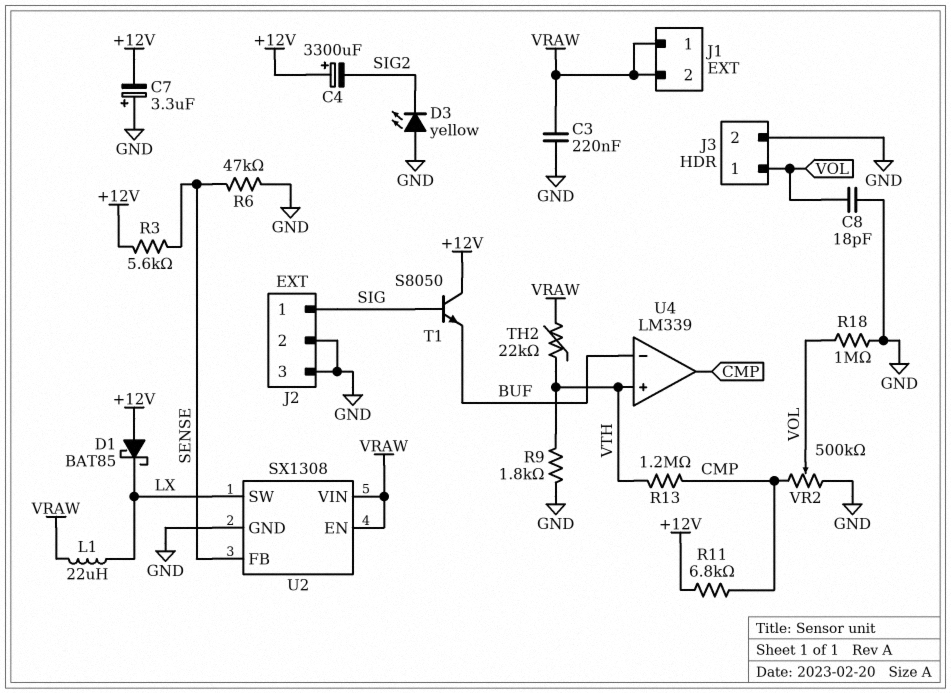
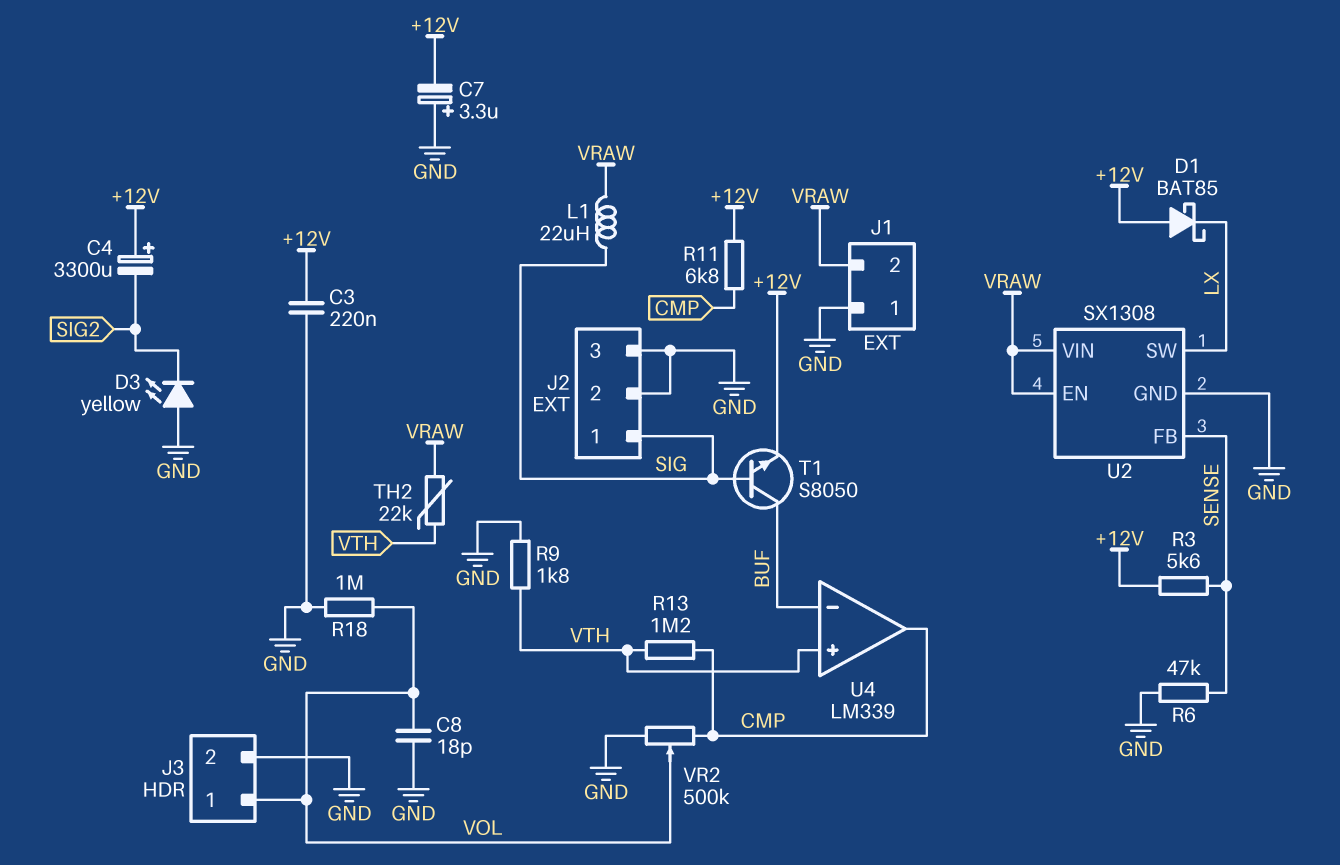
C3: 220nF (GND, VRAW) -> 220nF (+12V, GND)
J1 pin 1: VRAW -> GND
L1: 22uH (LX, VRAW) -> 22uH (SIG, VRAW)
T1: NPN S8050 (B SIG, C +12V, E BUF) -> NPN S8050 (B SIG, C BUF, E +12V)

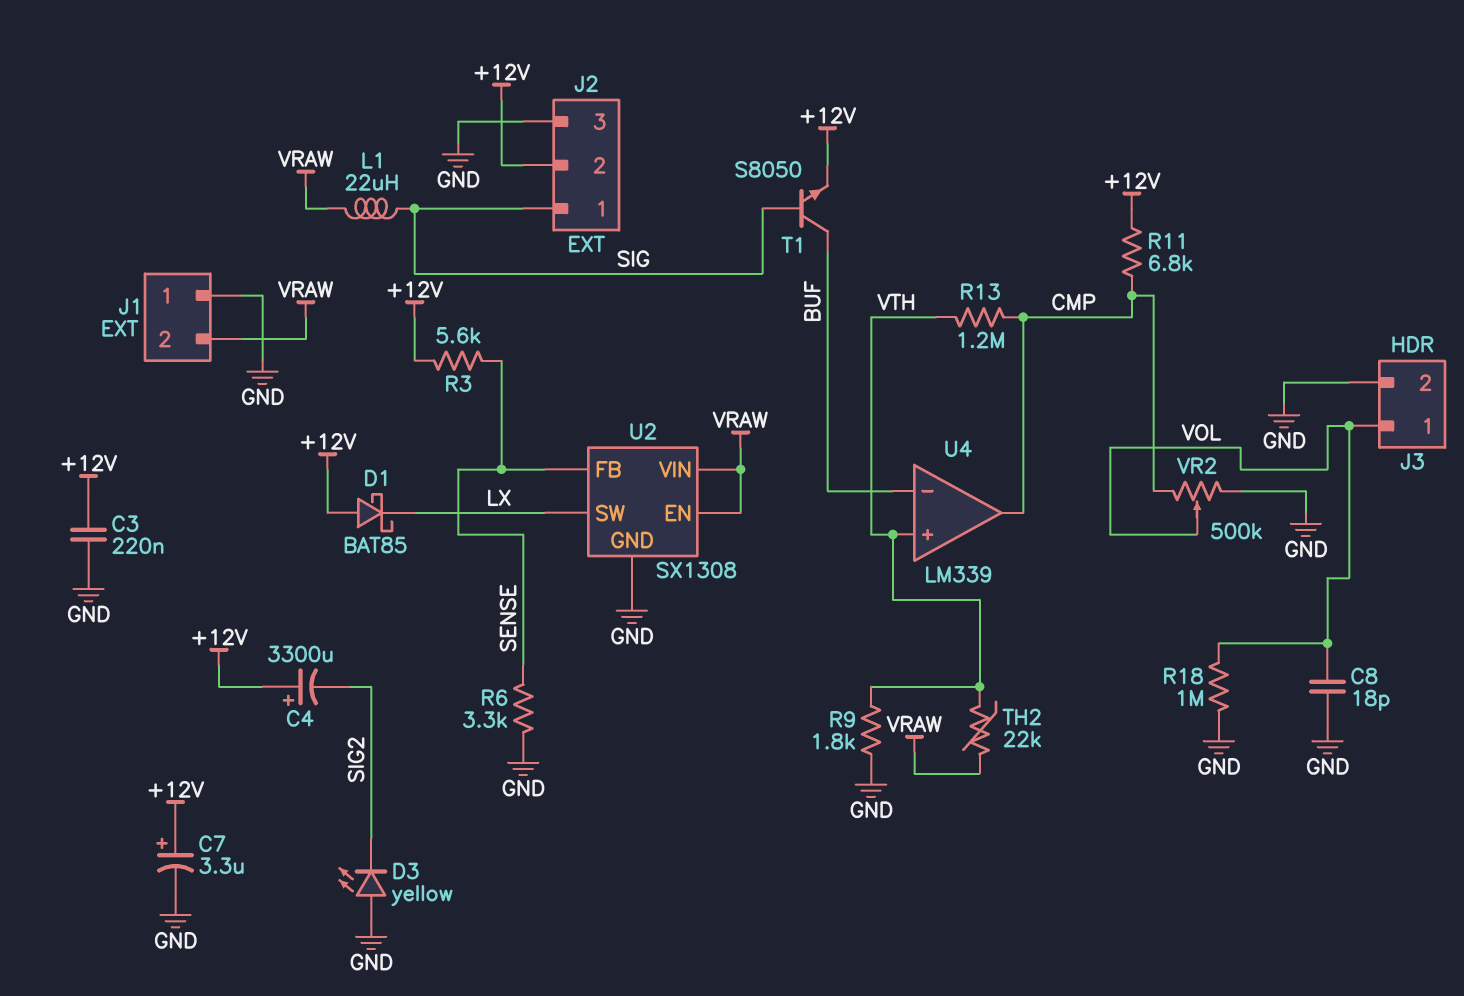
C7: 3.3uF (plus GND, minus +12V) -> 3.3uF (plus +12V, minus GND)
J2 pin 2: GND -> +12V
R6: 47k (GND, SENSE) -> 3.3k (GND, SENSE)

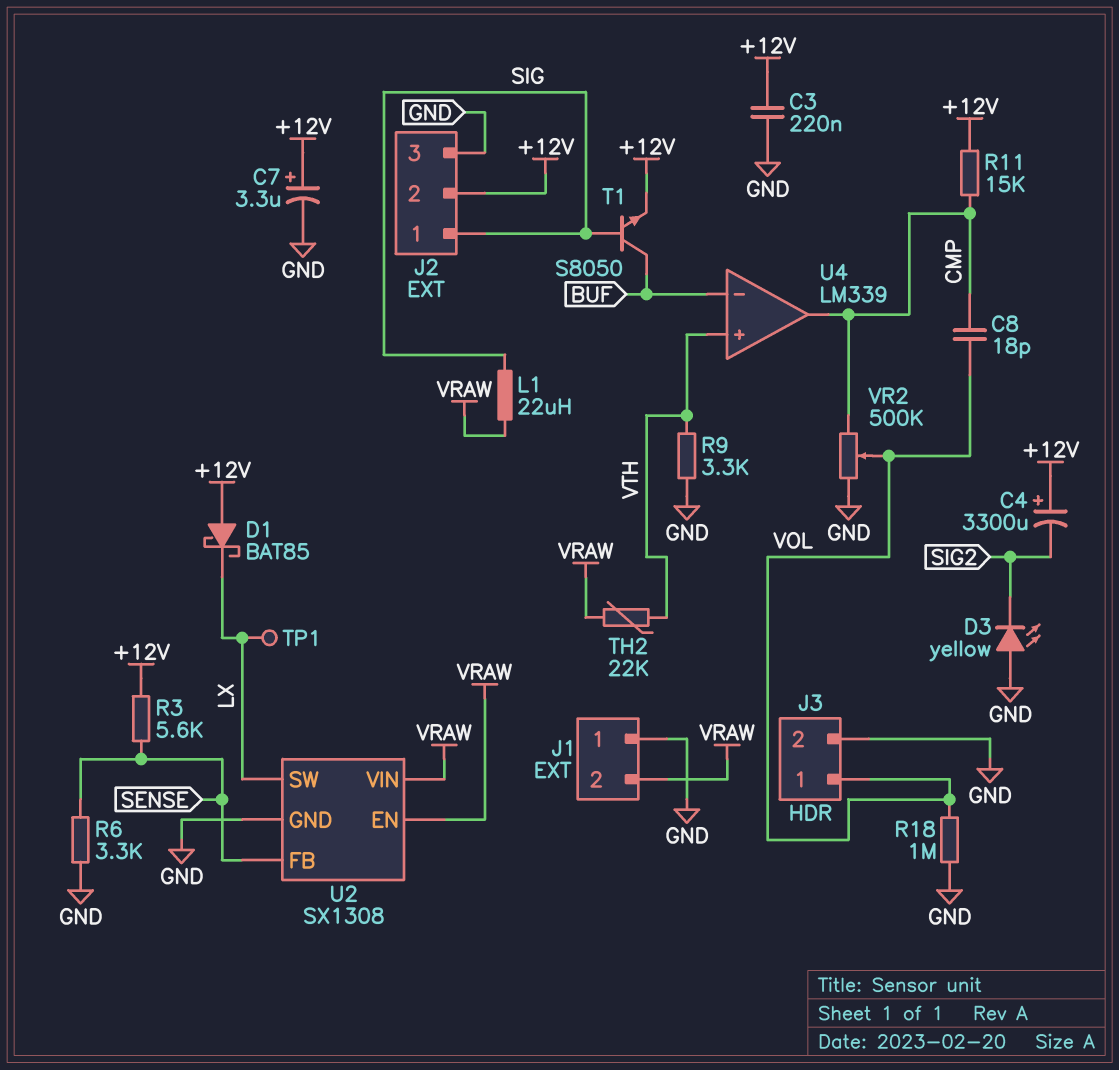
C8: 18pF (GND, VOL) -> 18pF (CMP, VOL)
R9: 1.8k (GND, VTH) -> 3.3k (GND, VTH)
R11: 6.8k (+12V, CMP) -> 15k (+12V, CMP)
R13: 1.2M (CMP, VTH) -> none
TP1: none -> test point (LX)

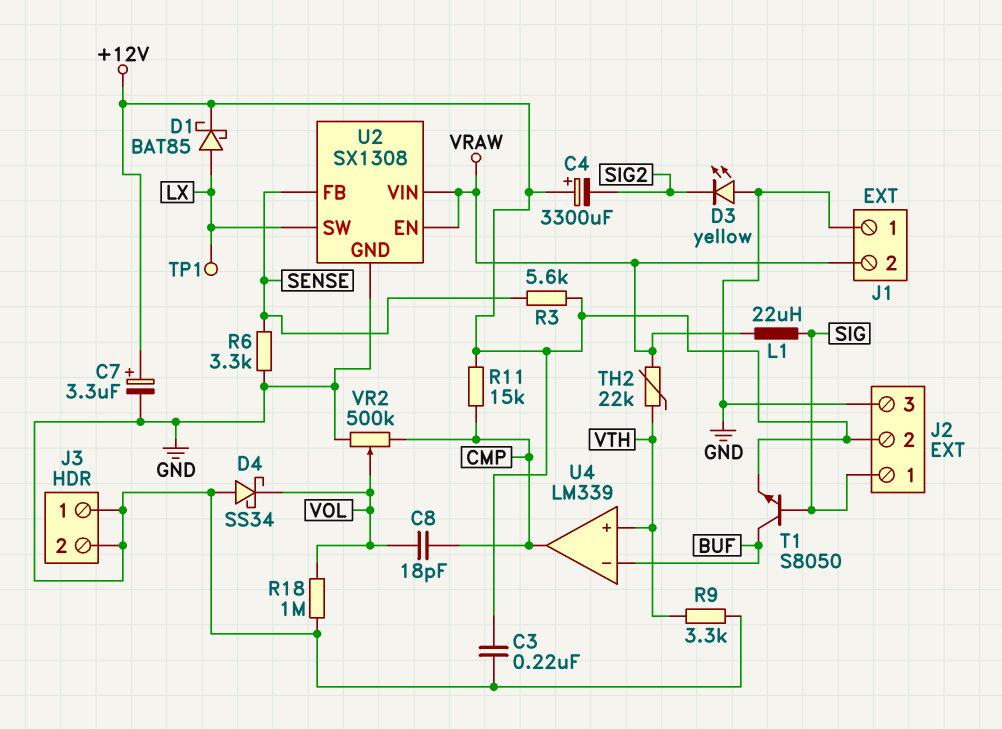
D1: schottky BAT85 (A +12V, K LX) -> schottky BAT85 (A LX, K +12V)
D4: none -> schottky SS34 (A GND, K VOL)
J3 pin 1: VOL -> GND

